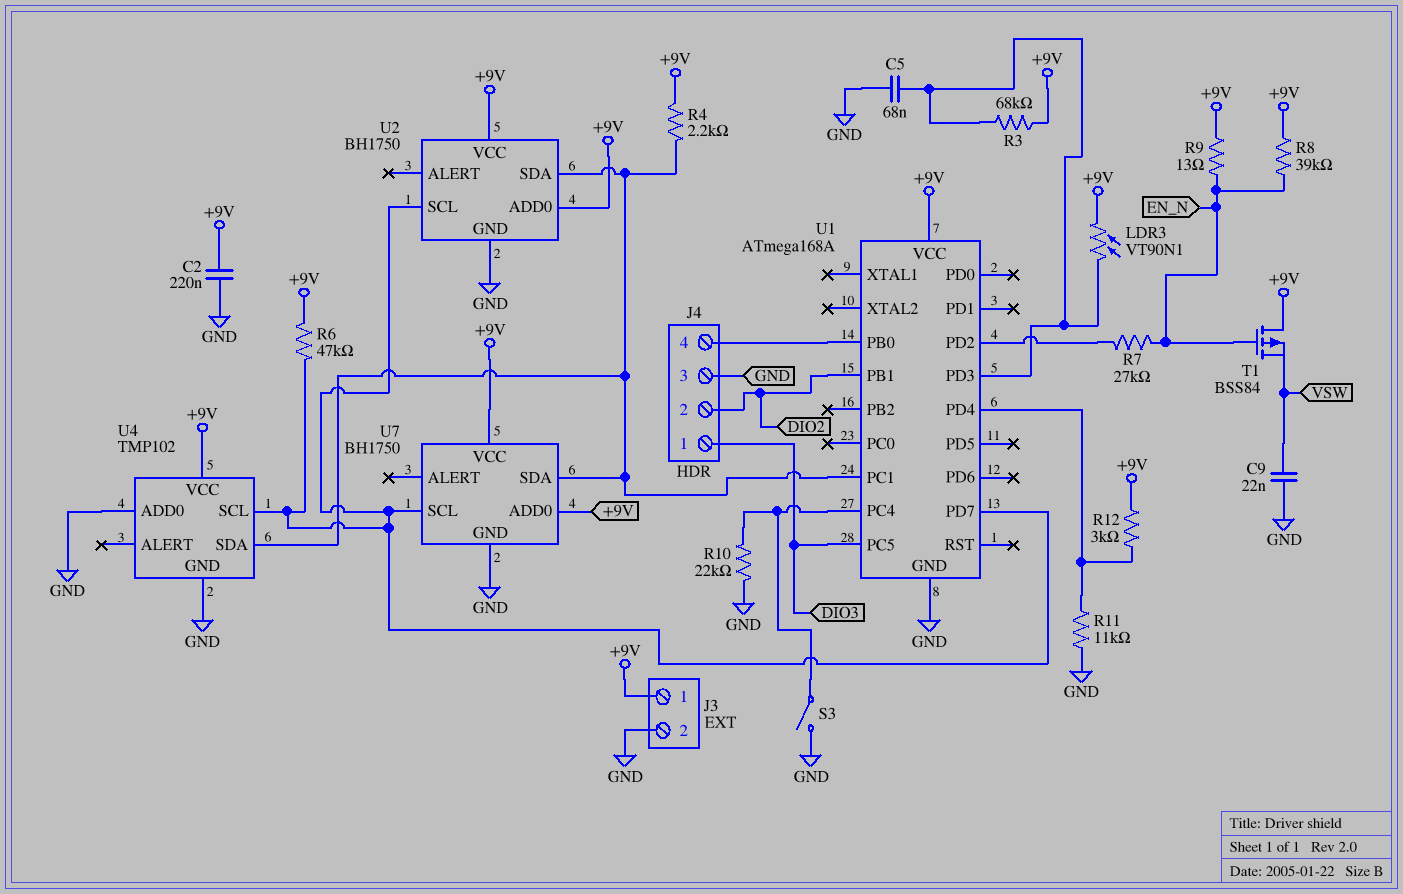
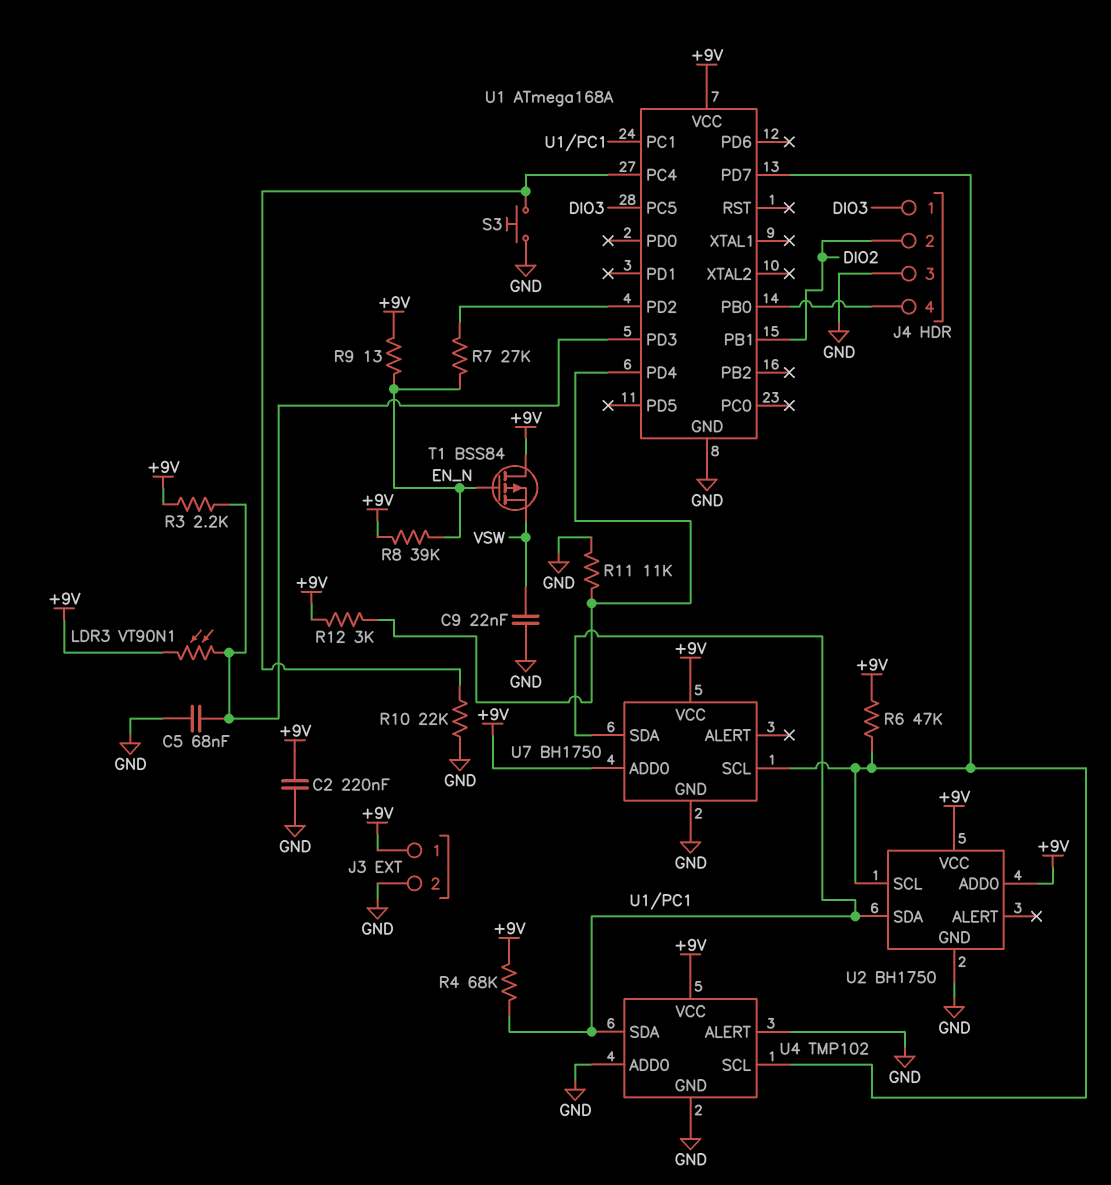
R3: 68k (+9V, U1/PD3) -> 2.2k (+9V, U1/PD3)
R4: 2.2k (+9V, U1/PC1) -> 68k (+9V, U1/PC1)
S3: switch (GND, U1/PC4) -> button (GND, U1/PC4)
U4 pin ALERT: none -> GND

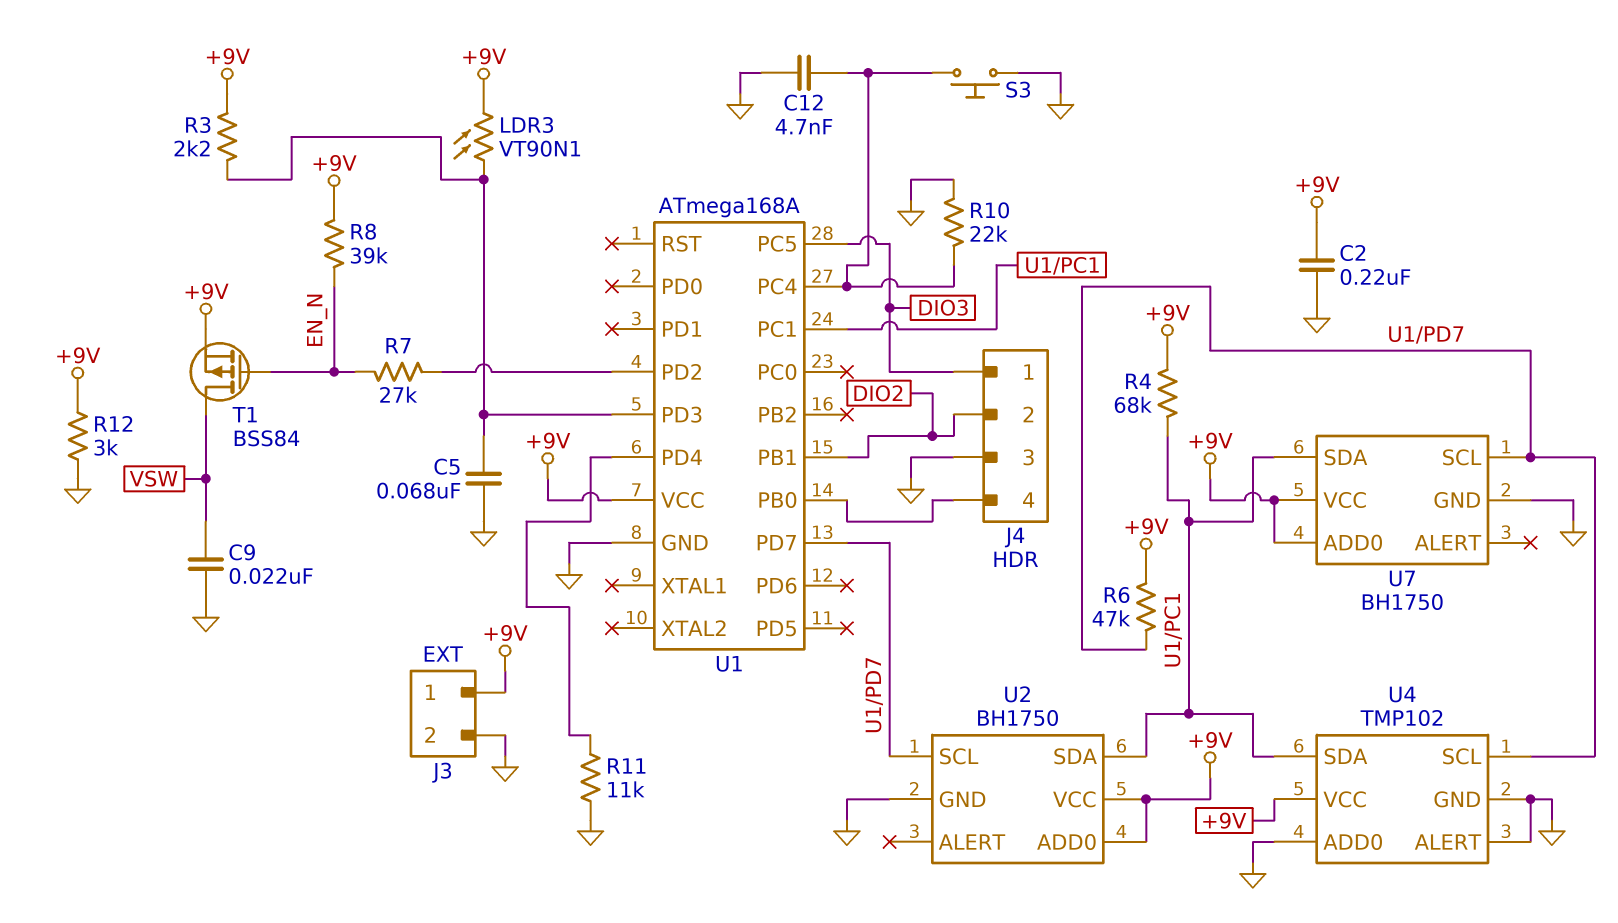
C12: none -> 4.7nF (GND, U1/PC4)
R9: 13 (+9V, EN_N) -> none
R12: 3k (+9V, U1/PD4) -> 3k (+9V, GND)
T1: PMOS BSS84 (G EN_N, D +9V, S VSW) -> PMOS BSS84 (G EN_N, D VSW, S +9V)

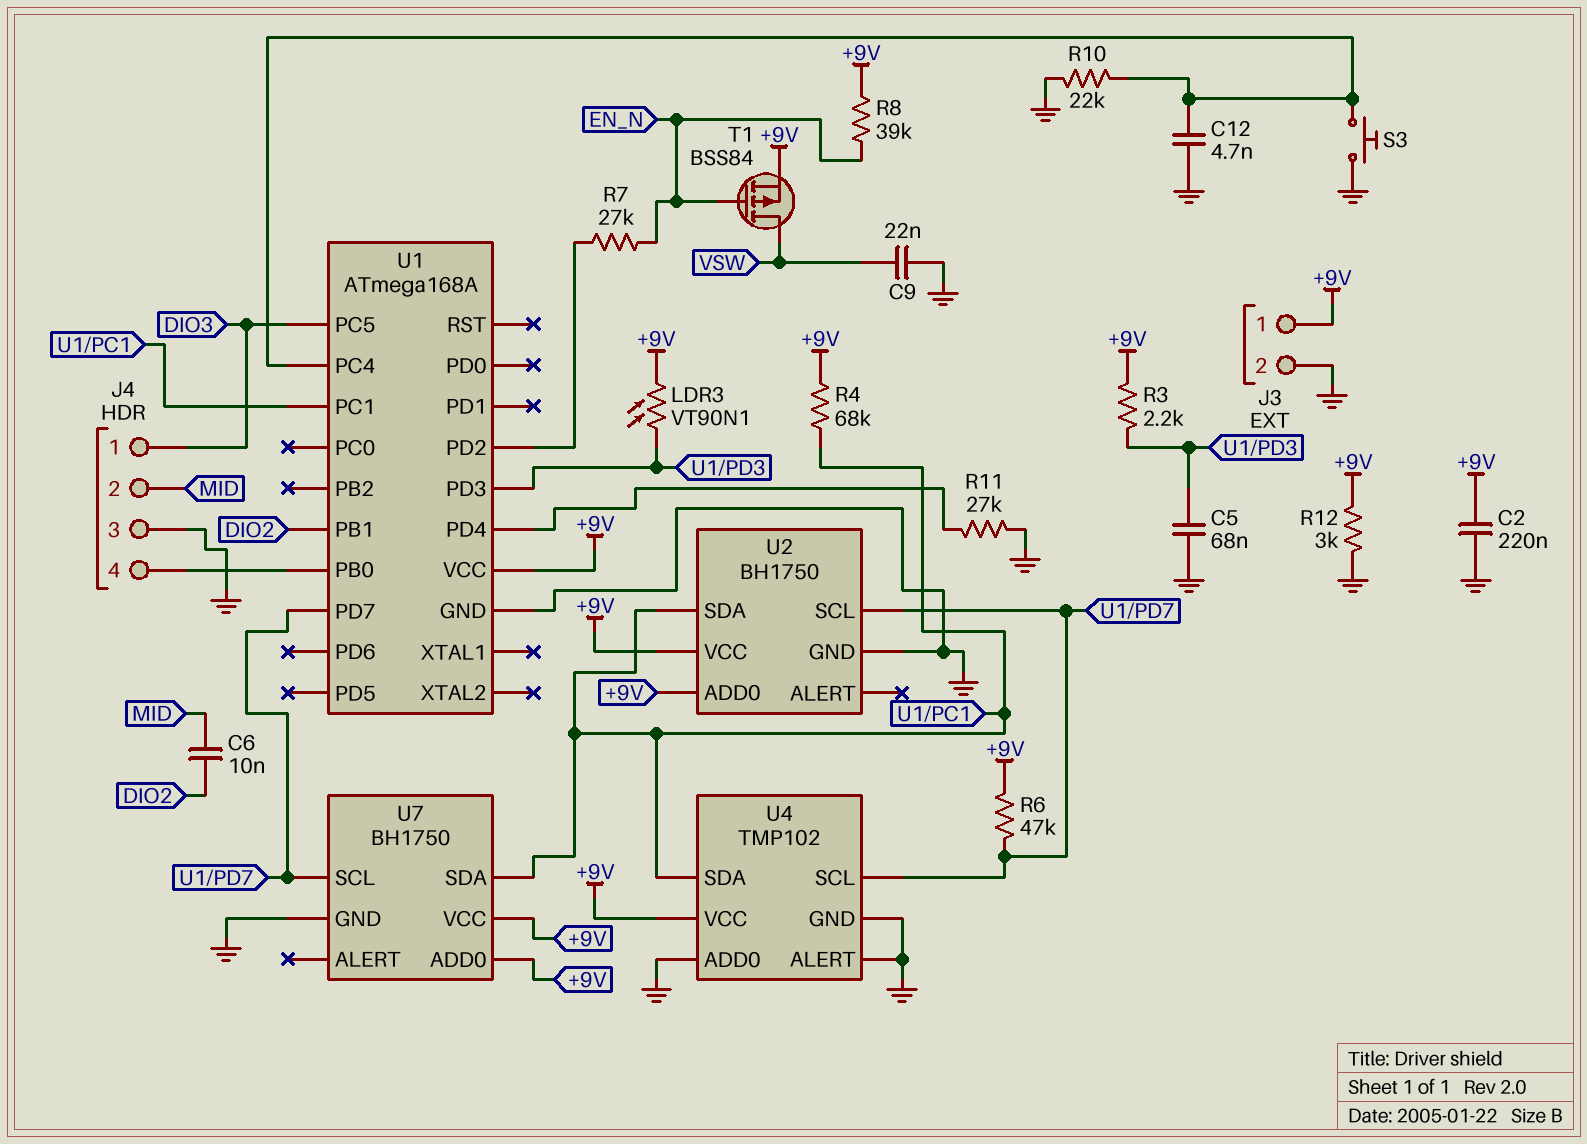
C6: none -> 10nF (DIO2, MID)
J4 pin 2: DIO2 -> MID
R11: 11k (GND, U1/PD4) -> 27k (GND, U1/PD4)

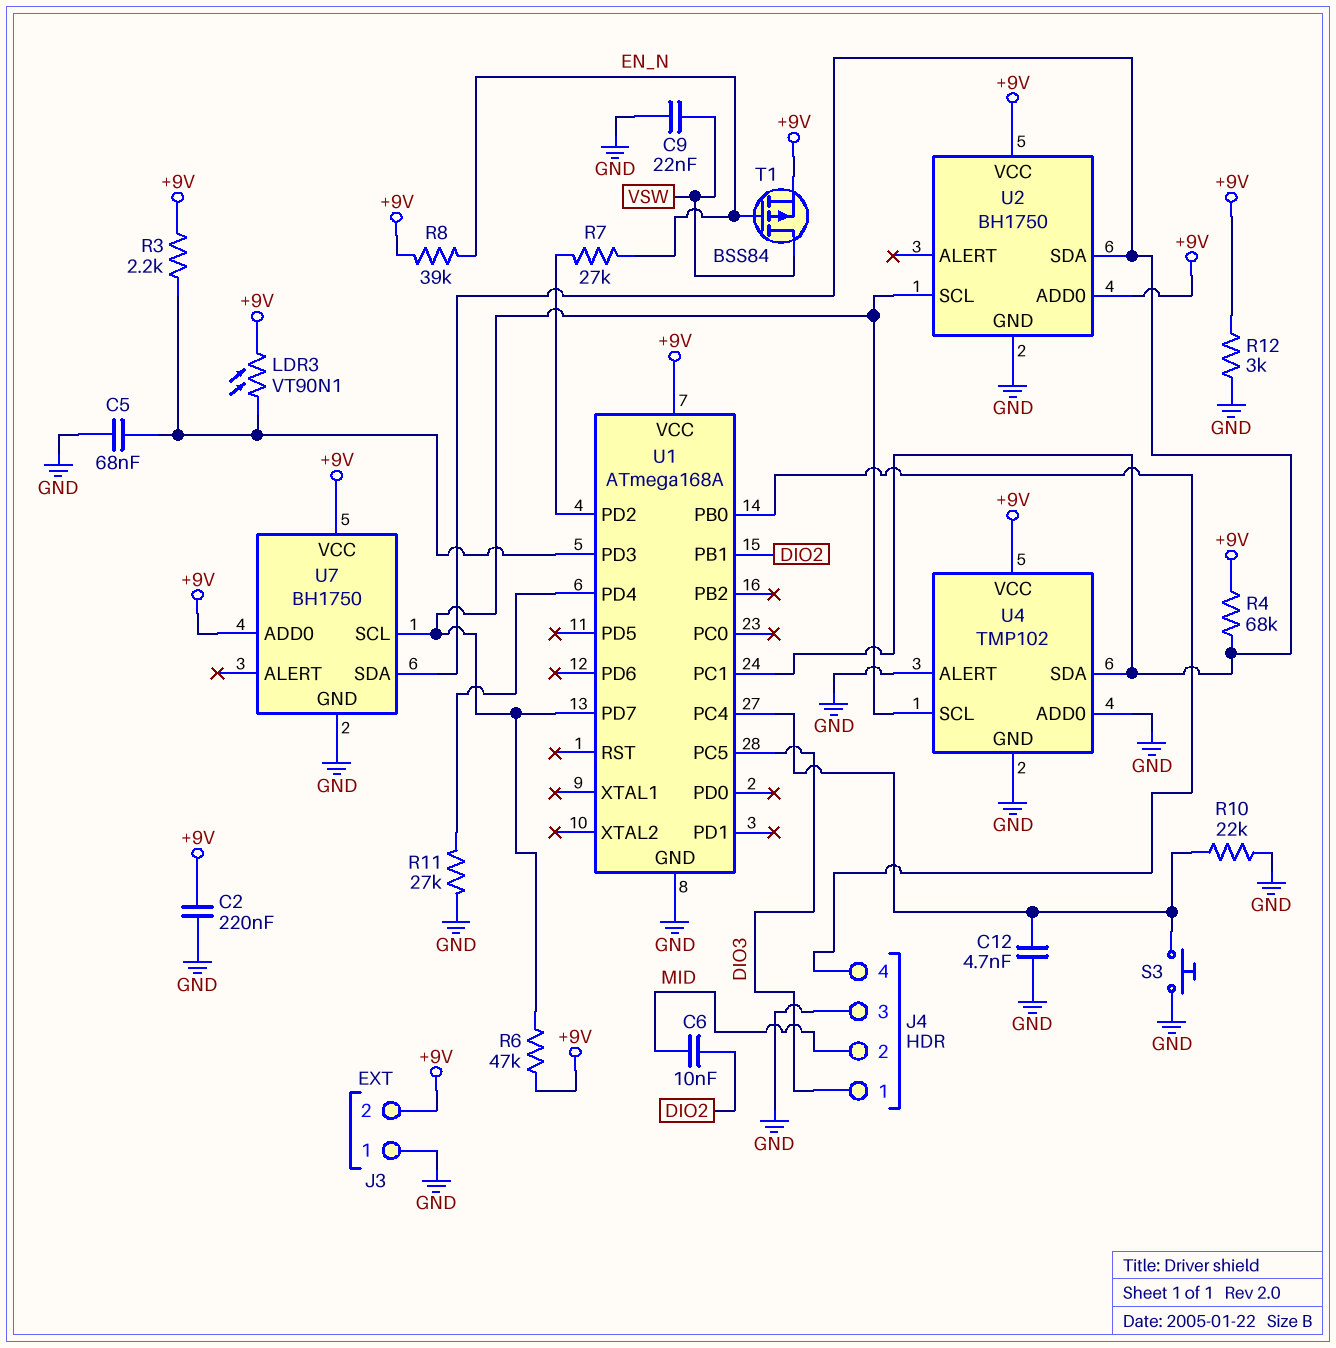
J3 pin 1: +9V -> GND
J3 pin 2: GND -> +9V

